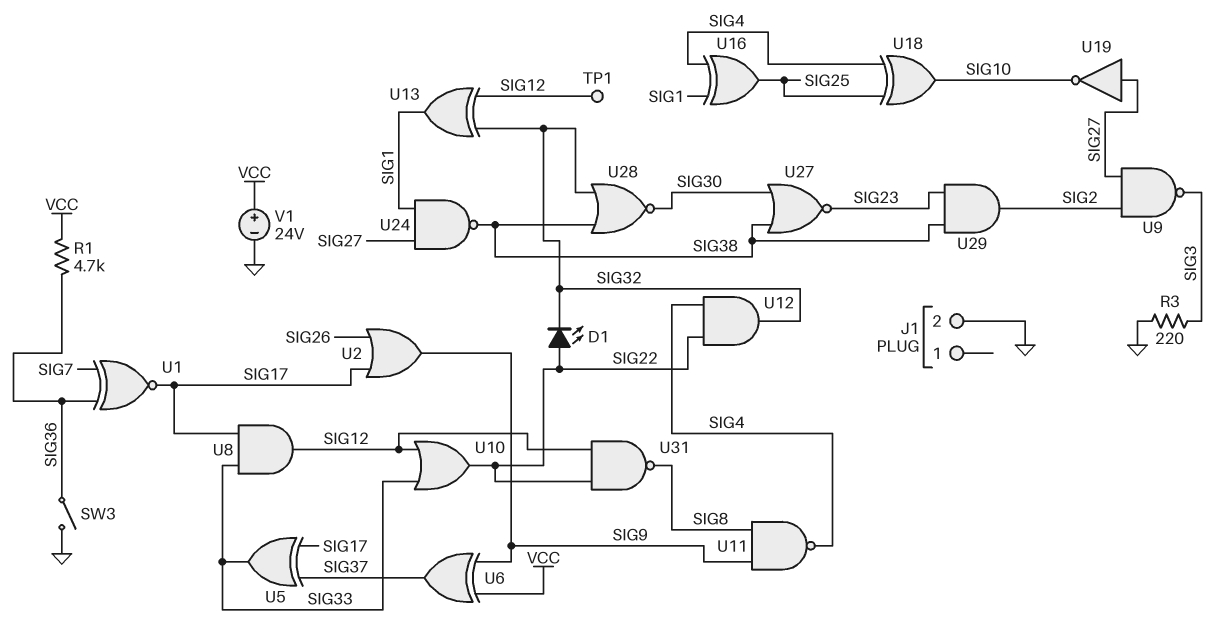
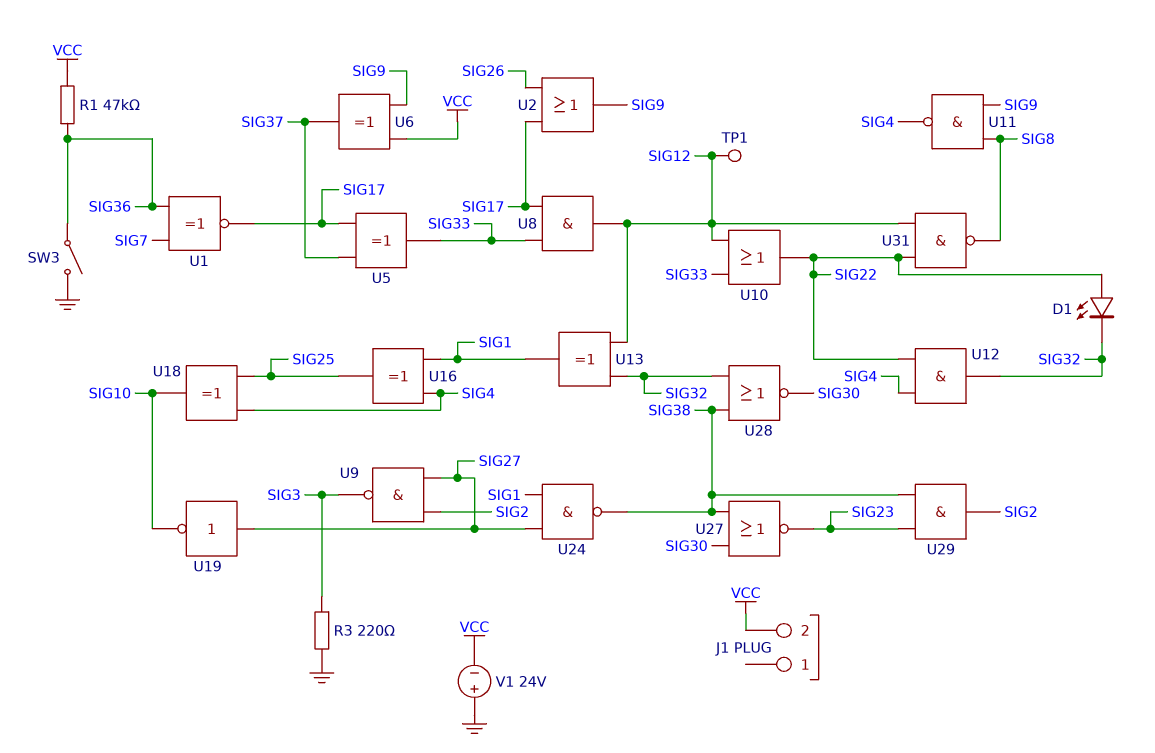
J1 pin 2: GND -> VCC
R1: 4.7k (SIG36, VCC) -> 47k (SIG36, VCC)
V1: 24V (plus VCC, minus GND) -> 24V (plus GND, minus VCC)

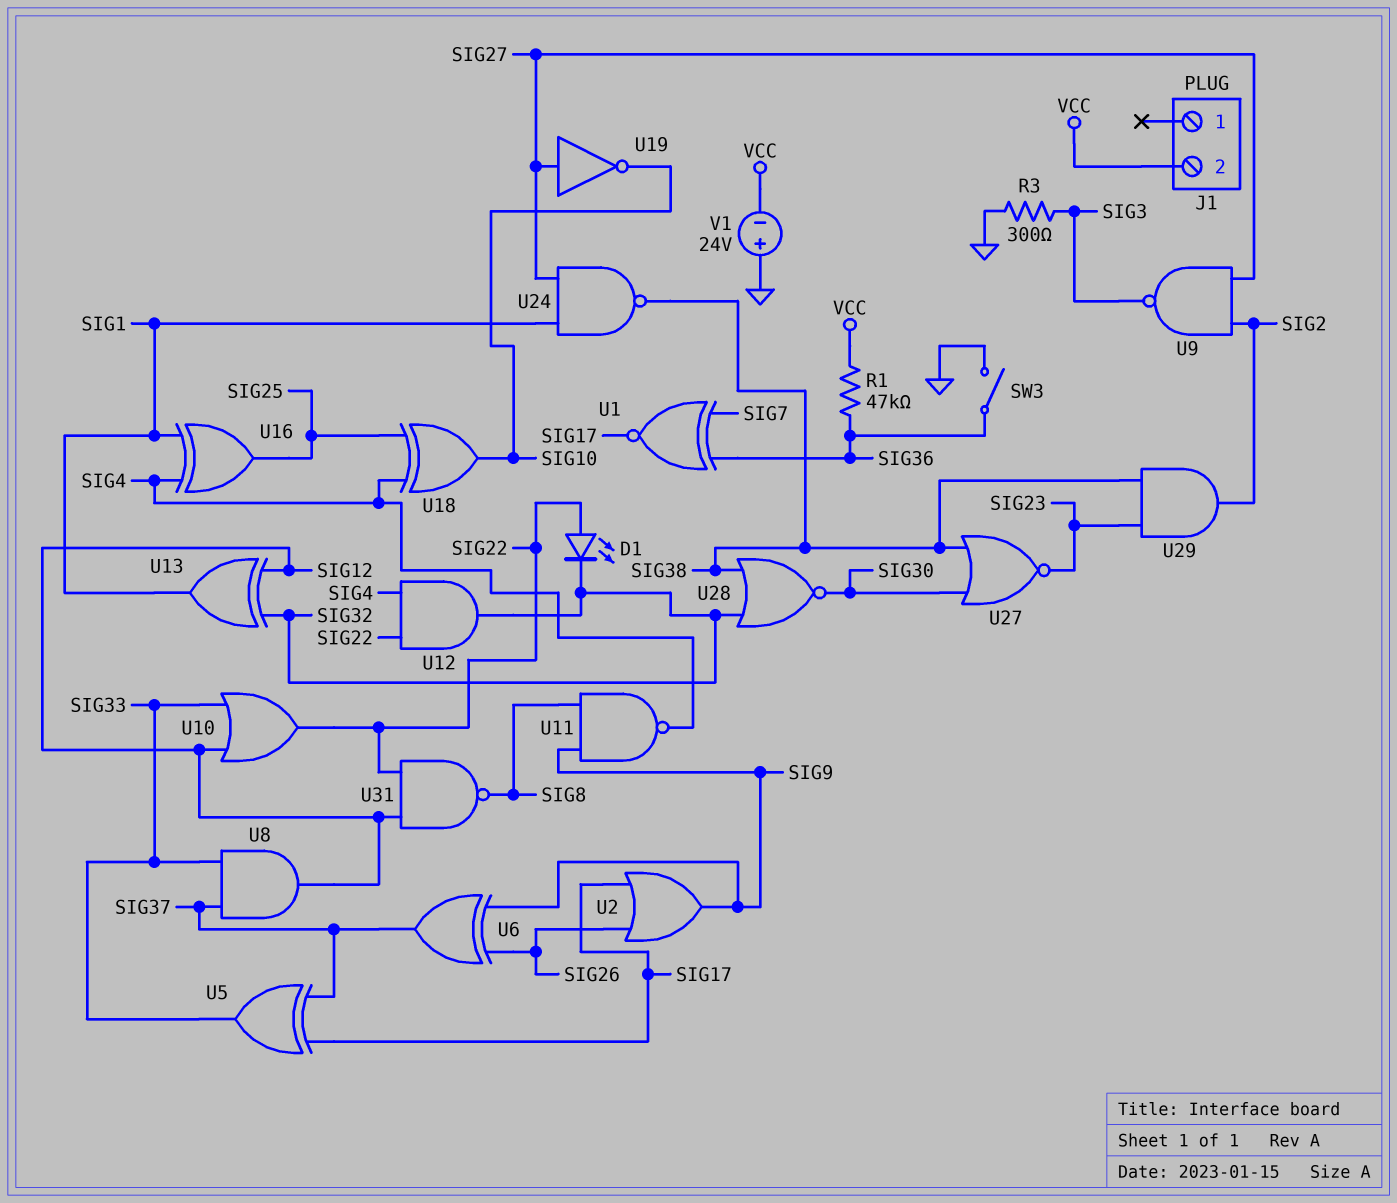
R3: 220 (GND, SIG3) -> 300 (GND, SIG3)
TP1: test point (SIG12) -> none
U6: XOR (in SIG9, in VCC, out SIG37) -> XOR (in SIG9, in SIG26, out SIG37)
U8: AND (in SIG17, in SIG33, out SIG12) -> AND (in SIG33, in SIG37, out SIG12)

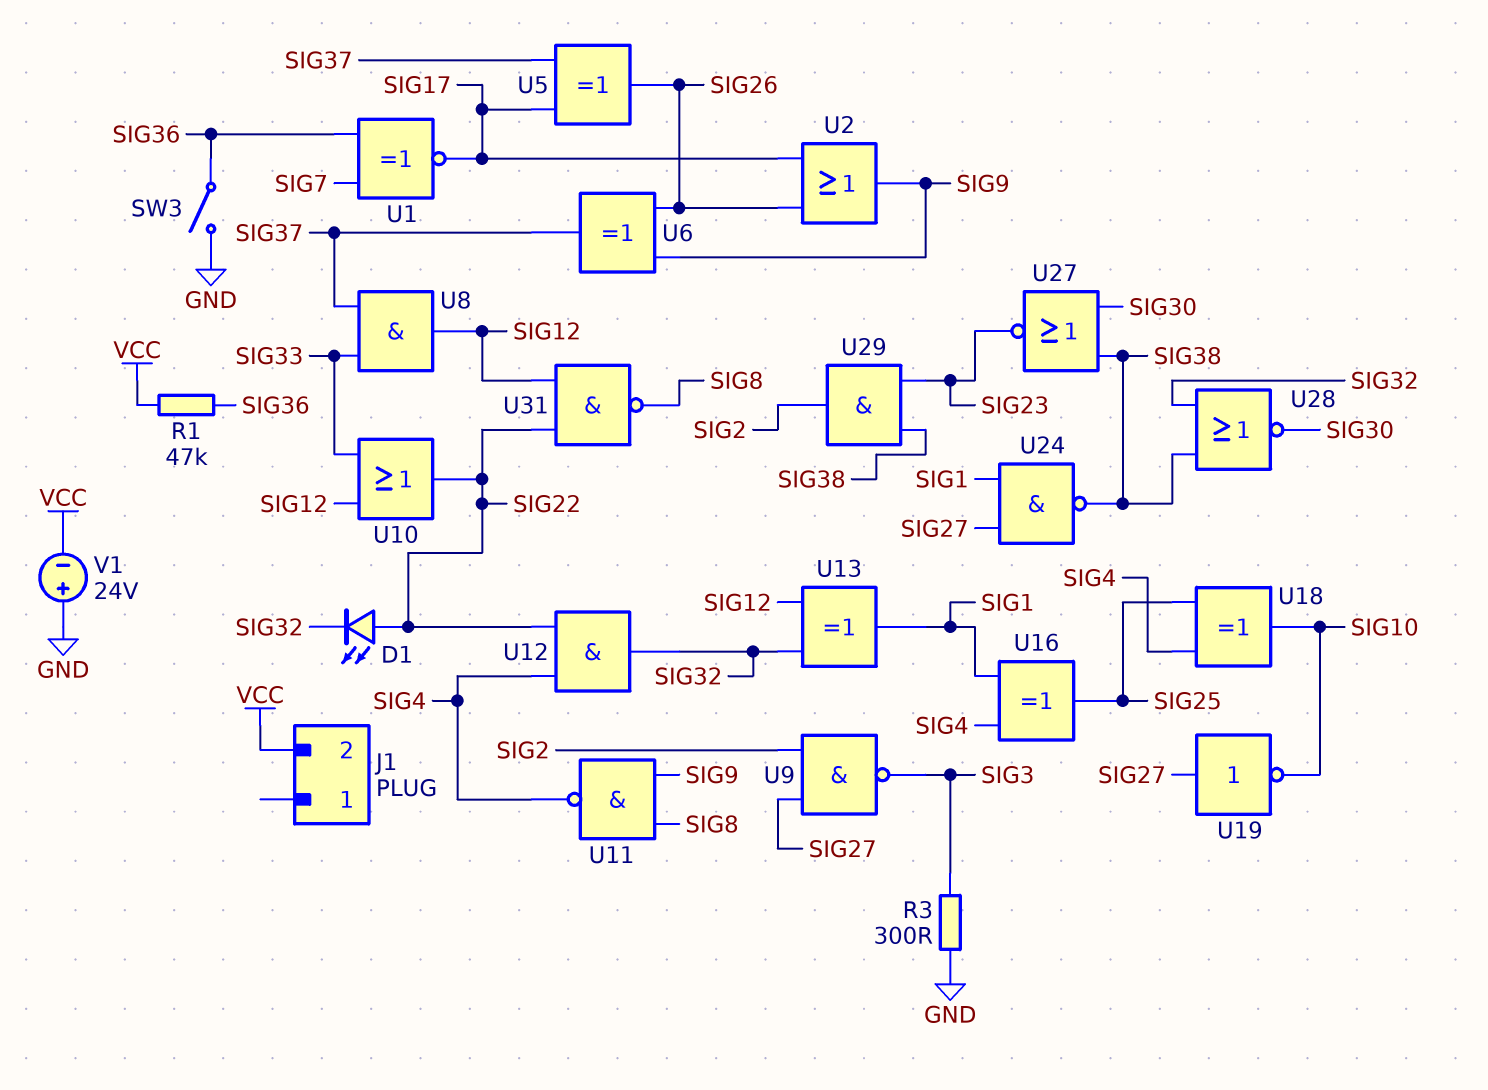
U5: XOR (in SIG17, in SIG37, out SIG33) -> XOR (in SIG17, in SIG37, out SIG26)

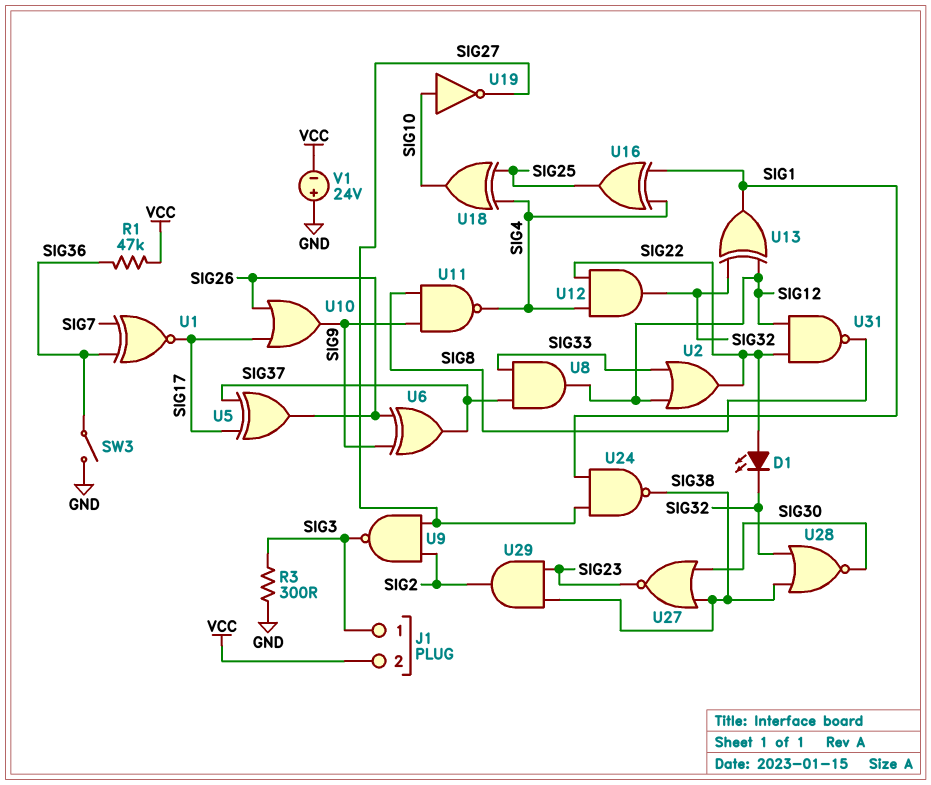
J1 pin 1: none -> SIG3
U2: OR (in SIG17, in SIG26, out SIG9) -> OR (in SIG12, in SIG33, out SIG22)
U10: OR (in SIG12, in SIG33, out SIG22) -> OR (in SIG17, in SIG26, out SIG9)
U19: NOT (in SIG27, out SIG10) -> NOT (in SIG10, out SIG27)

